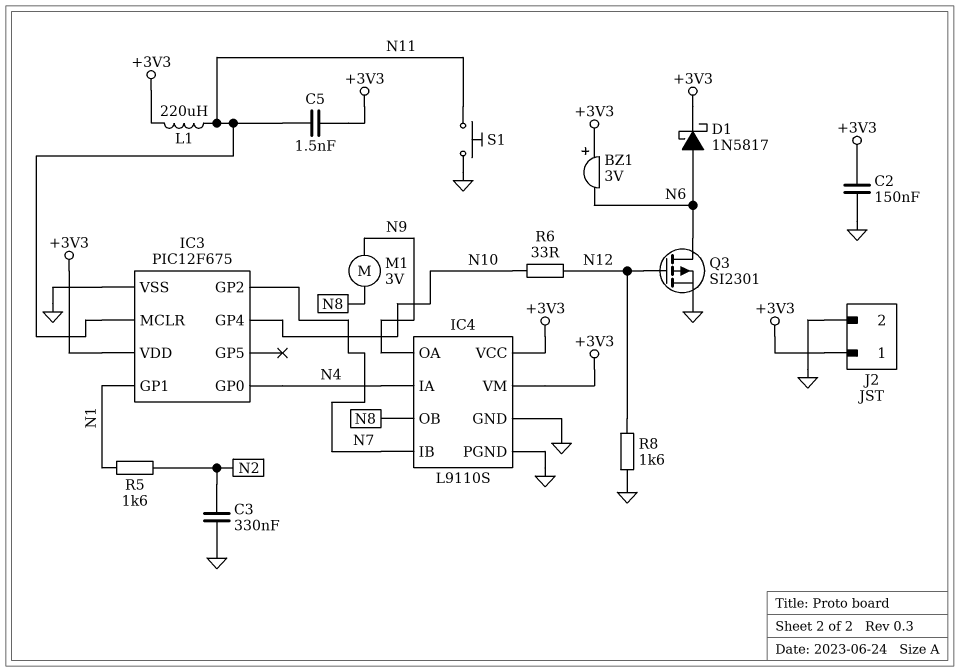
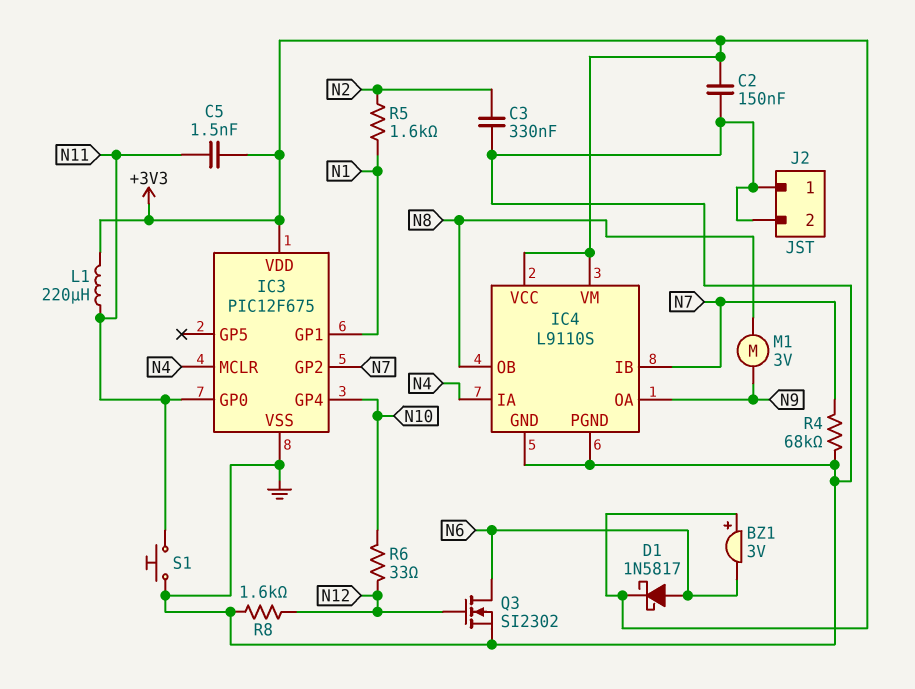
IC3 pin GP0: N4 -> N11
IC3 pin MCLR: N11 -> N4
J2 pin 1: +3V3 -> GND
Q3: PMOS SI2301 (G N12, D N6, S GND) -> NMOS SI2302 (G N12, D N6, S GND)
R4: none -> 68k (GND, N7)

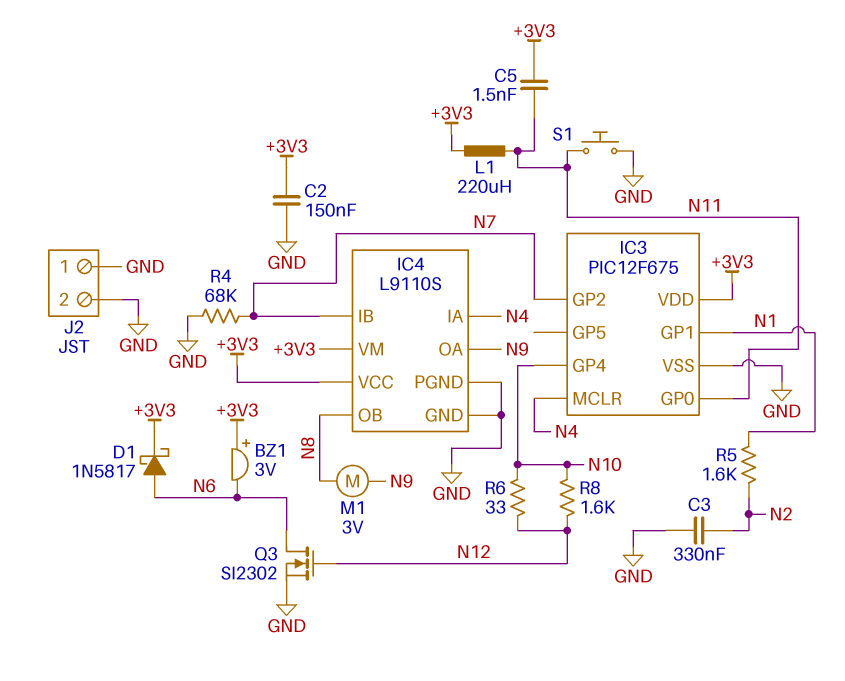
R8: 1.6k (GND, N12) -> 1.6k (N10, N12)

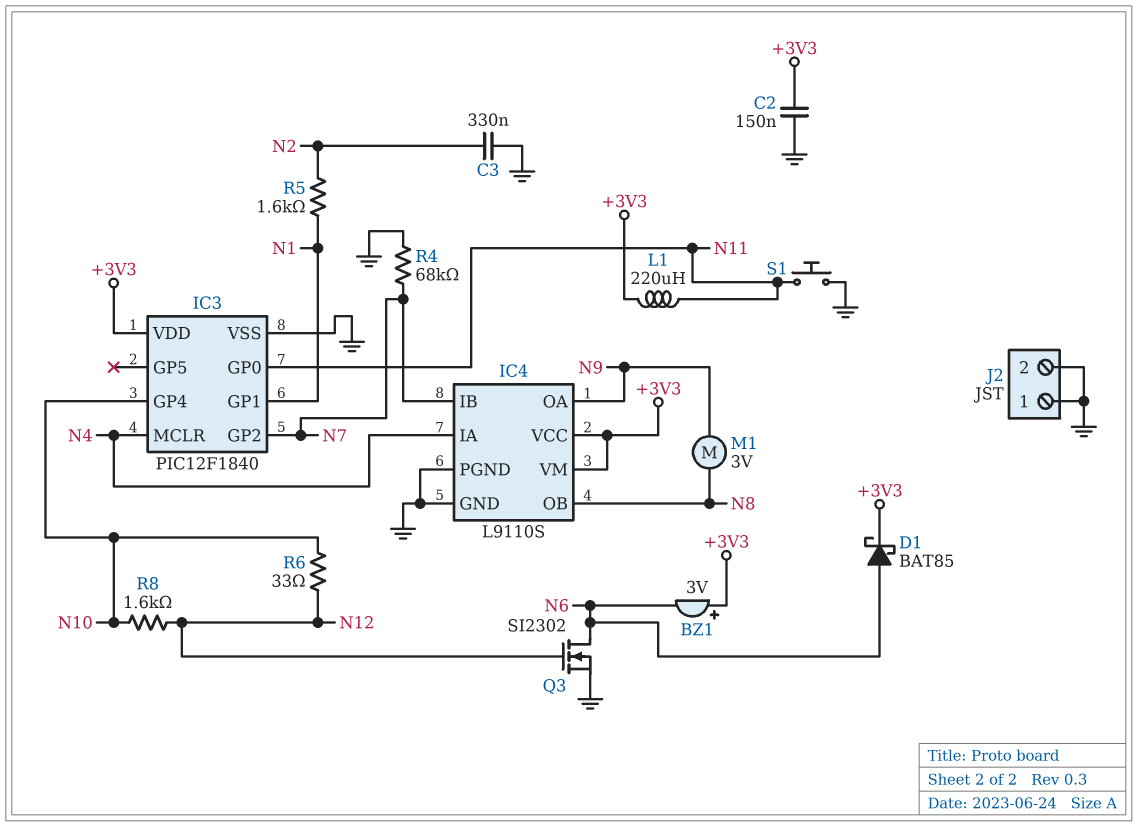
C5: 1.5nF (+3V3, N11) -> none
D1: schottky 1N5817 (A N6, K +3V3) -> schottky BAT85 (A N6, K +3V3)
IC3: PIC12F675 -> PIC12F1840

